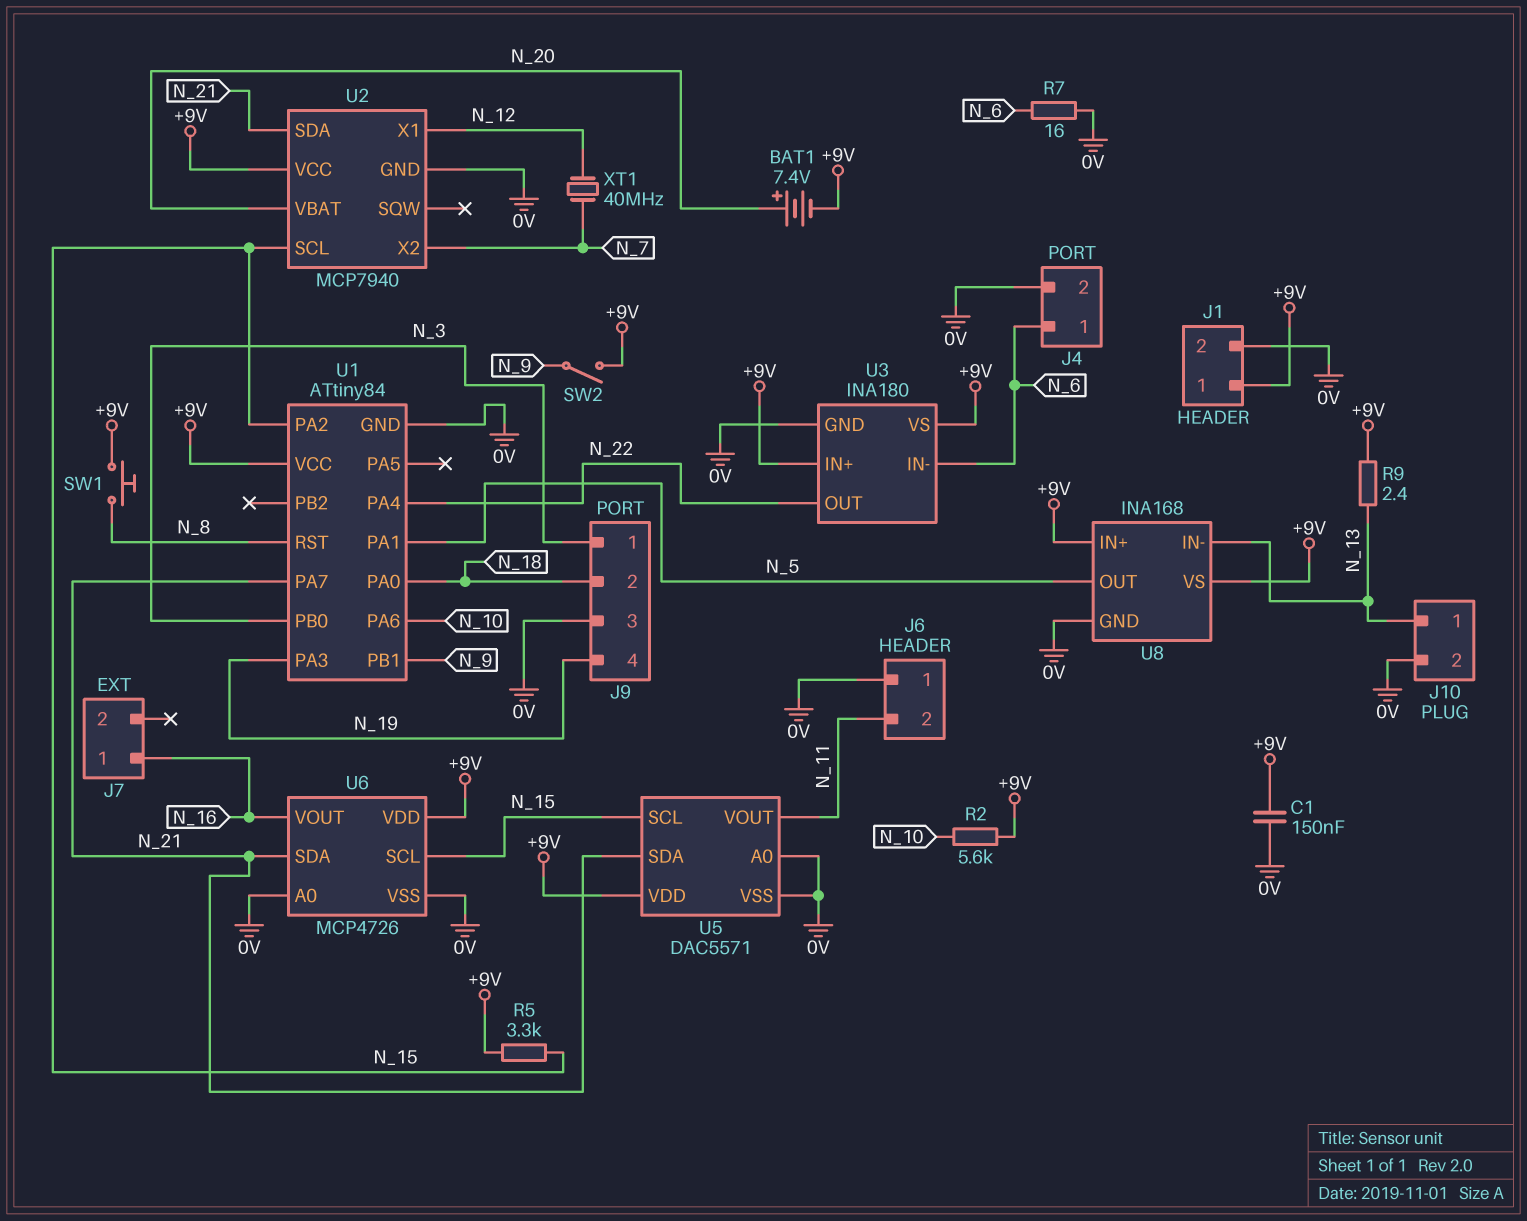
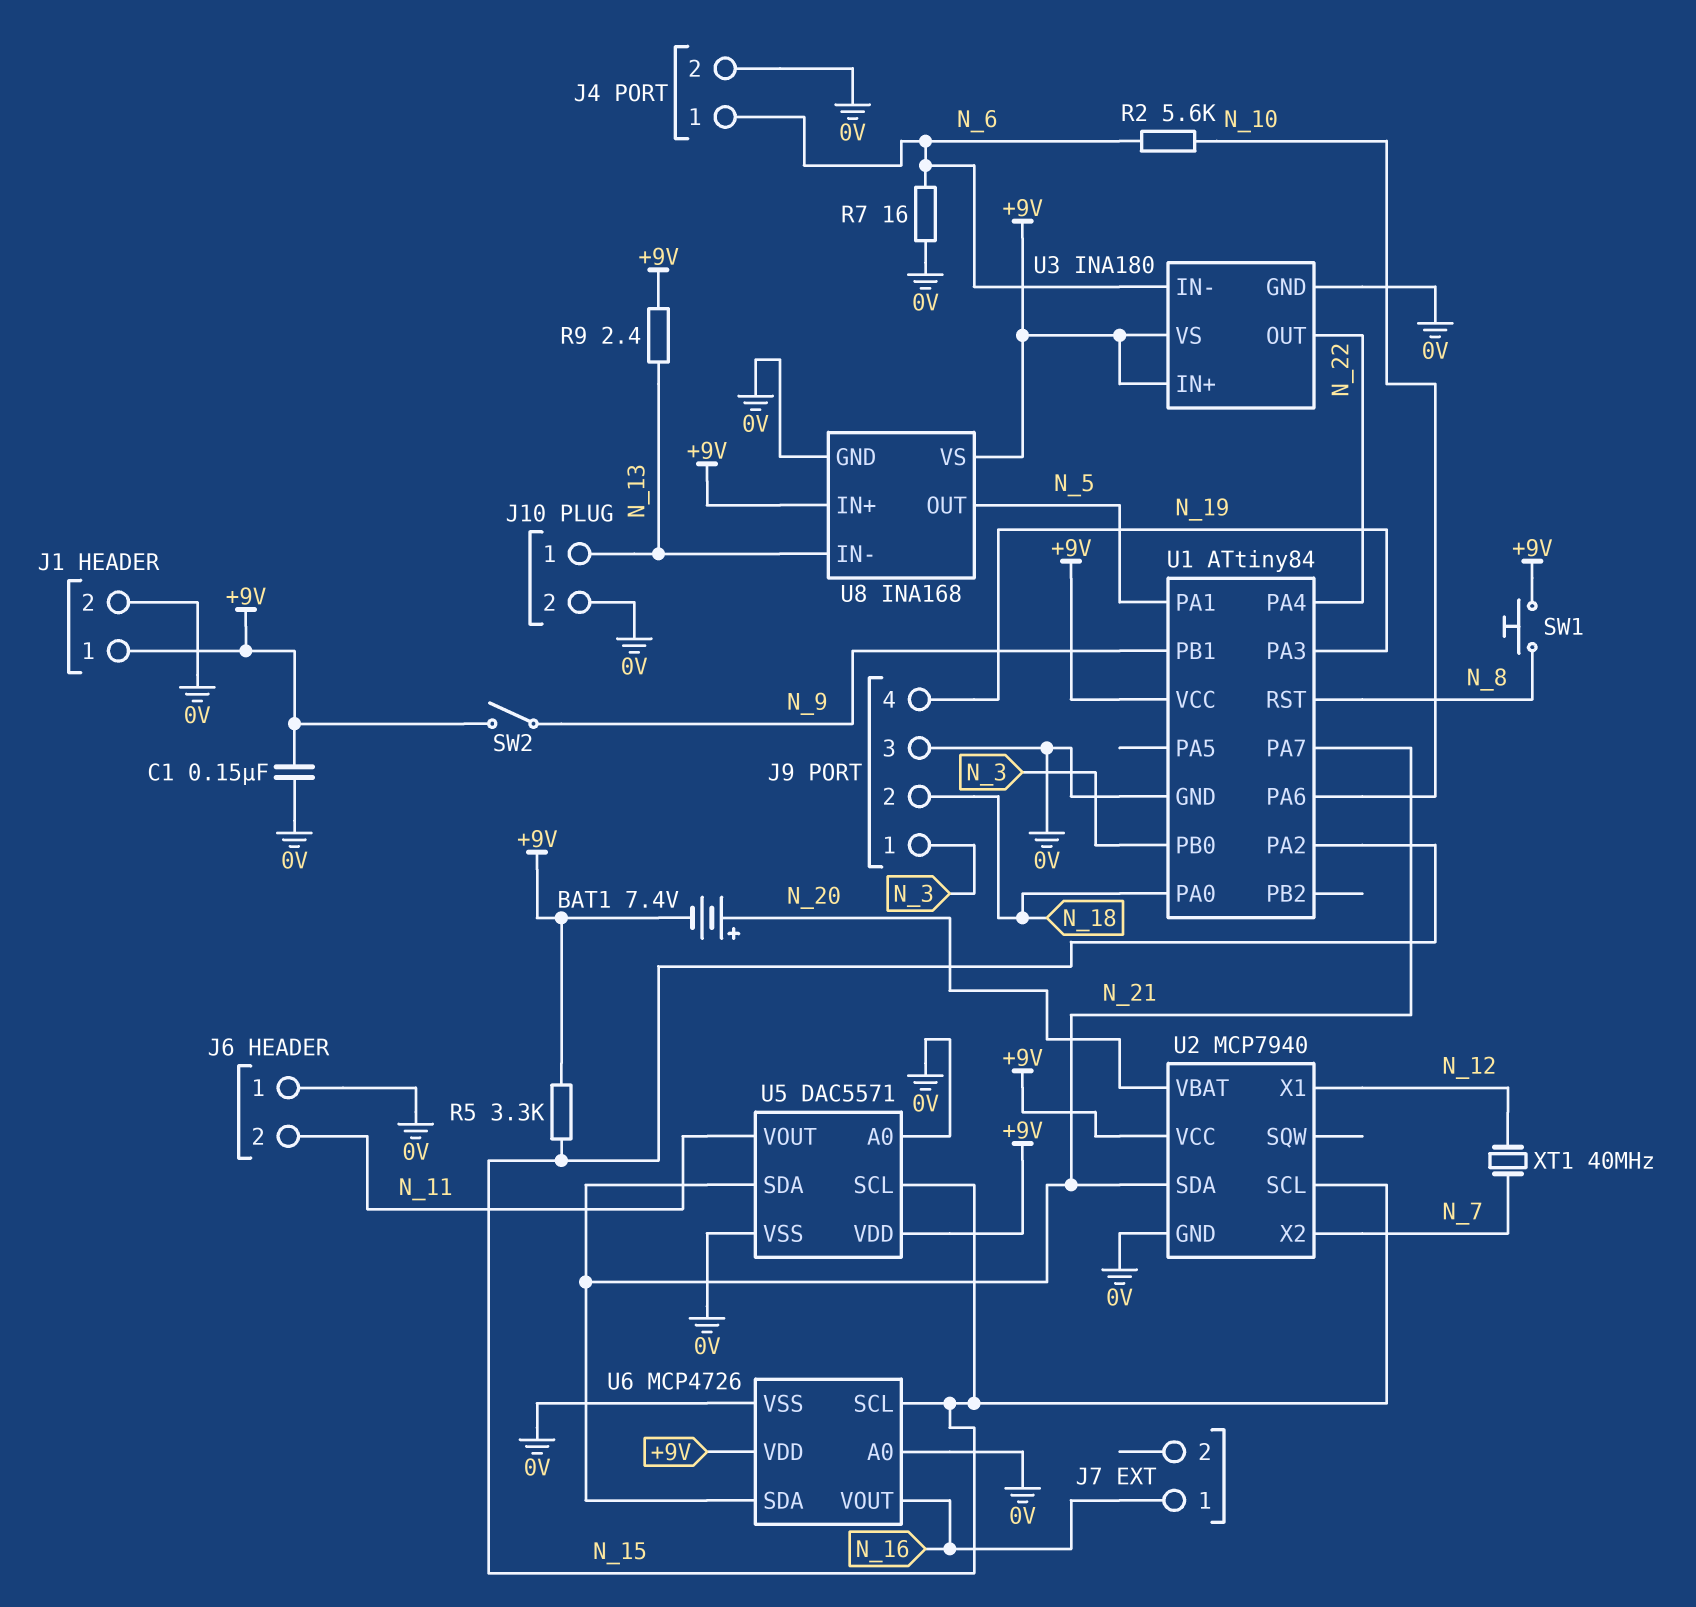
R2: 5.6k (+9V, N_10) -> 5.6k (N_6, N_10)

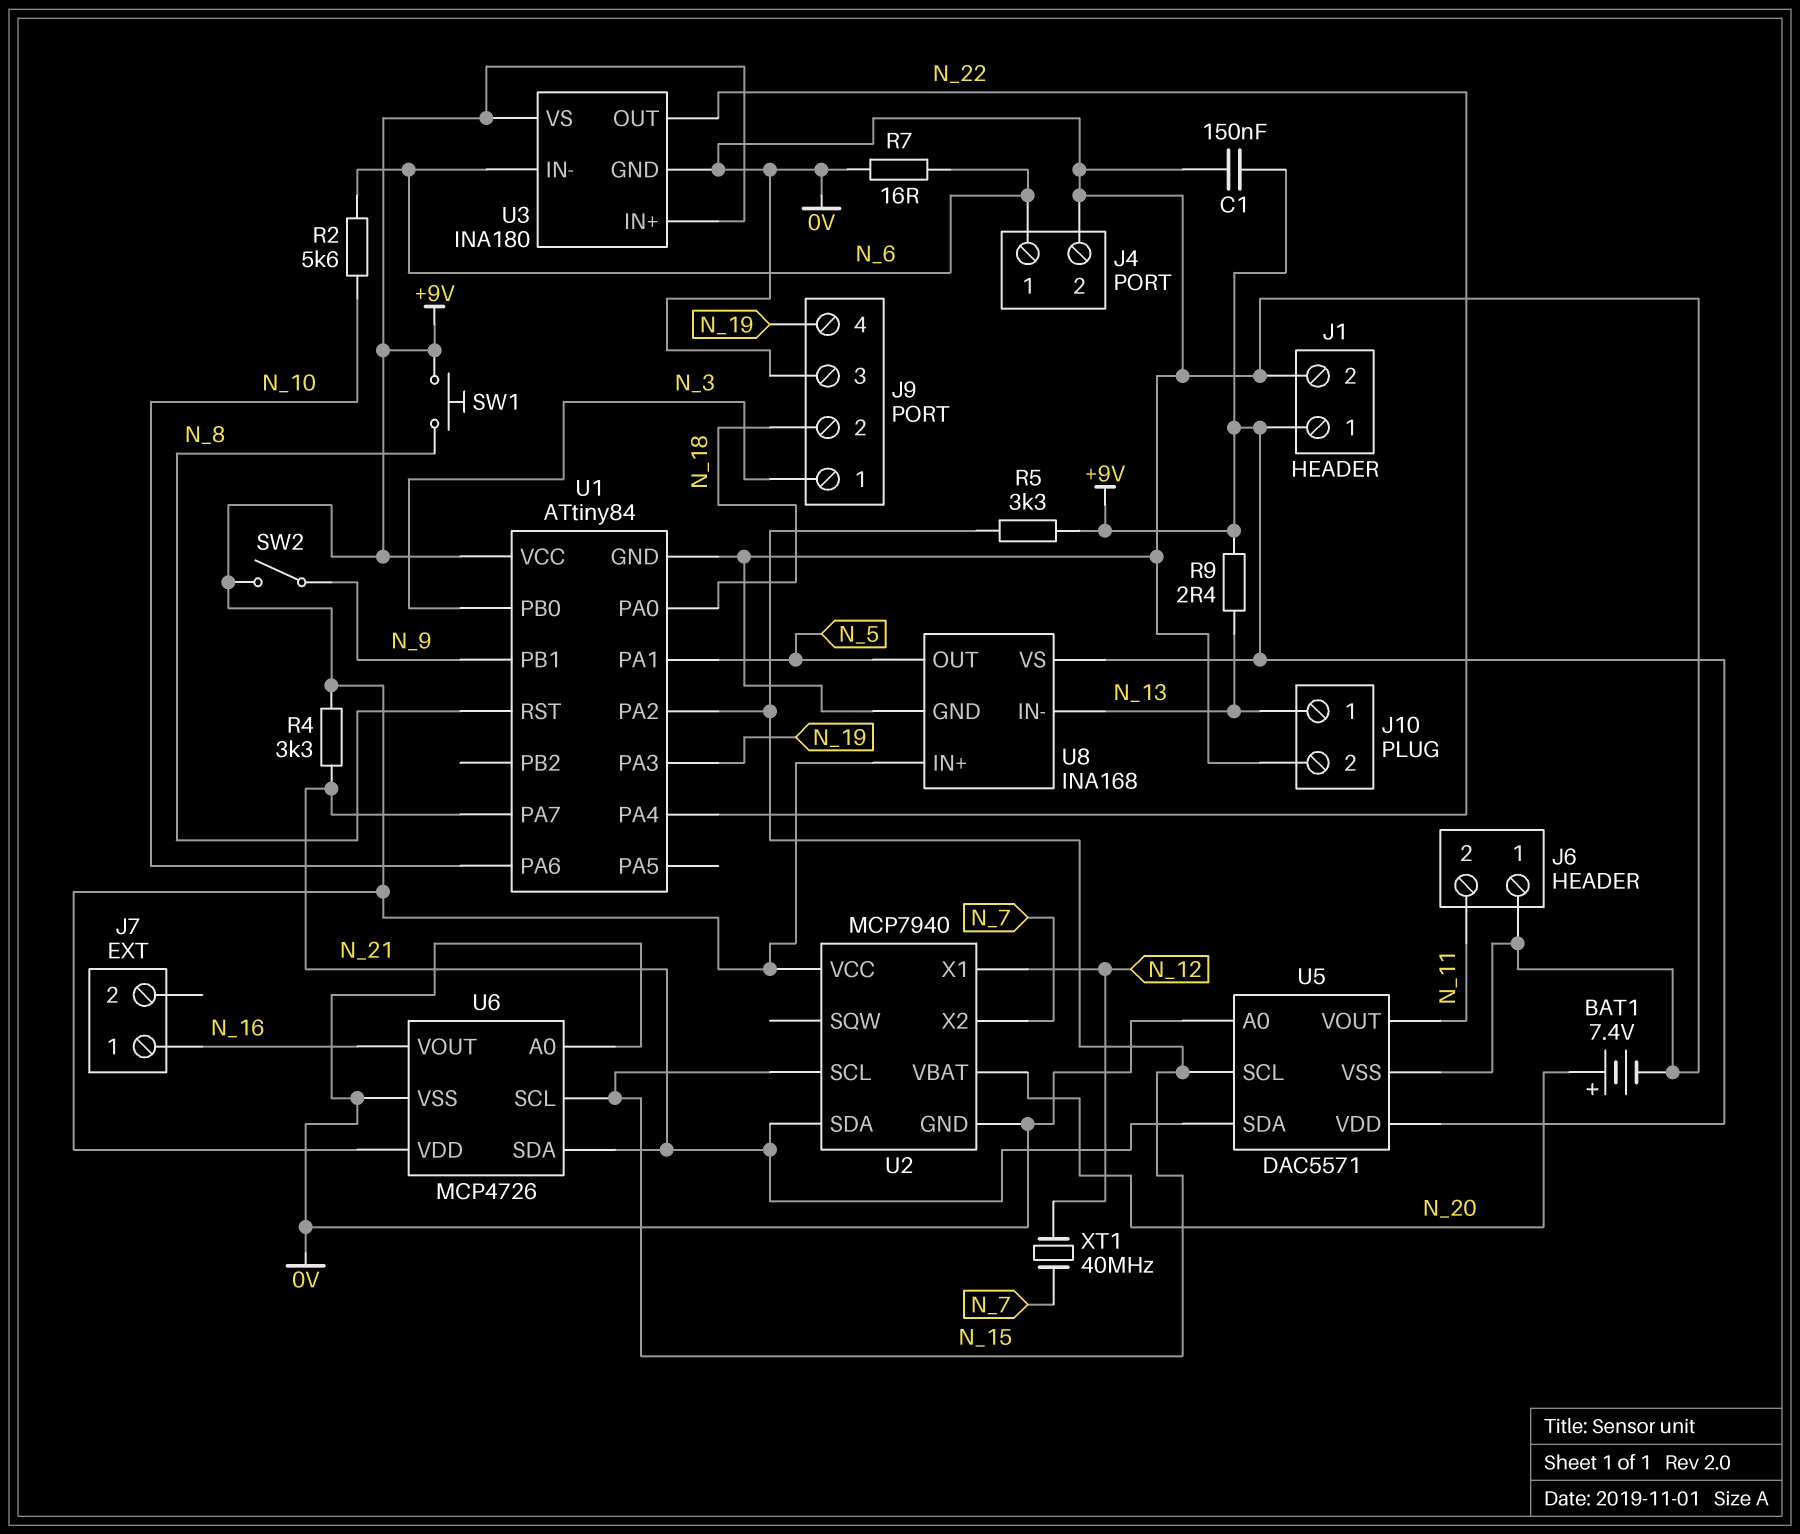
BAT1: 7.4V (plus N_20, minus +9V) -> 7.4V (plus N_20, minus 0V)
R4: none -> 3.3k (+9V, N_21)

